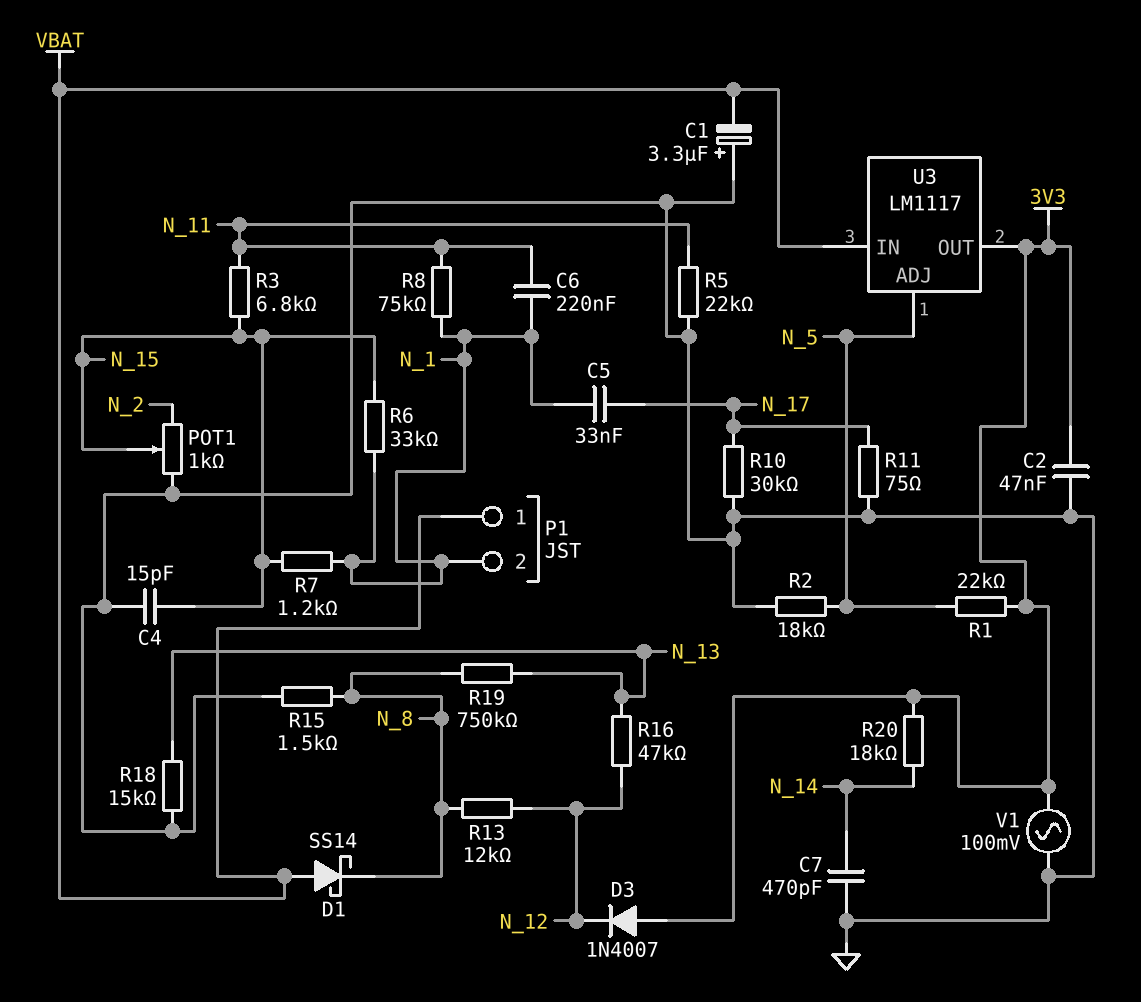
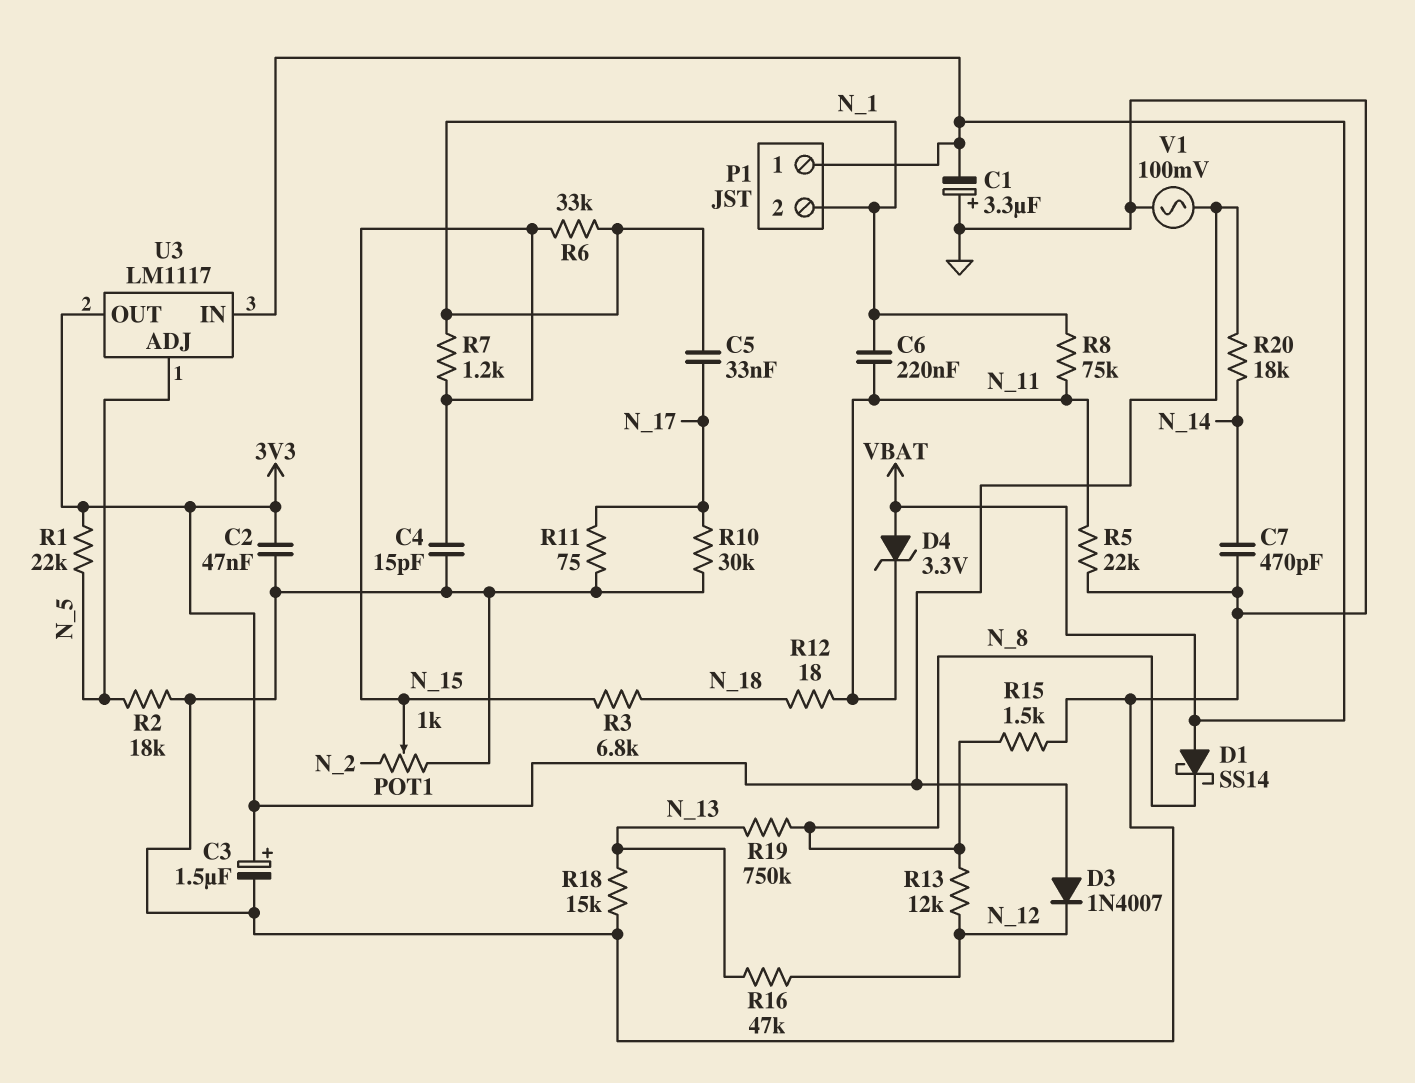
C3: none -> 1.5uF (plus 3V3, minus GND)
D4: none -> zener 3.3V (A VBAT, K N_11)
R3: 6.8k (N_11, N_15) -> 6.8k (N_15, N_18)
R12: none -> 18 (N_11, N_18)

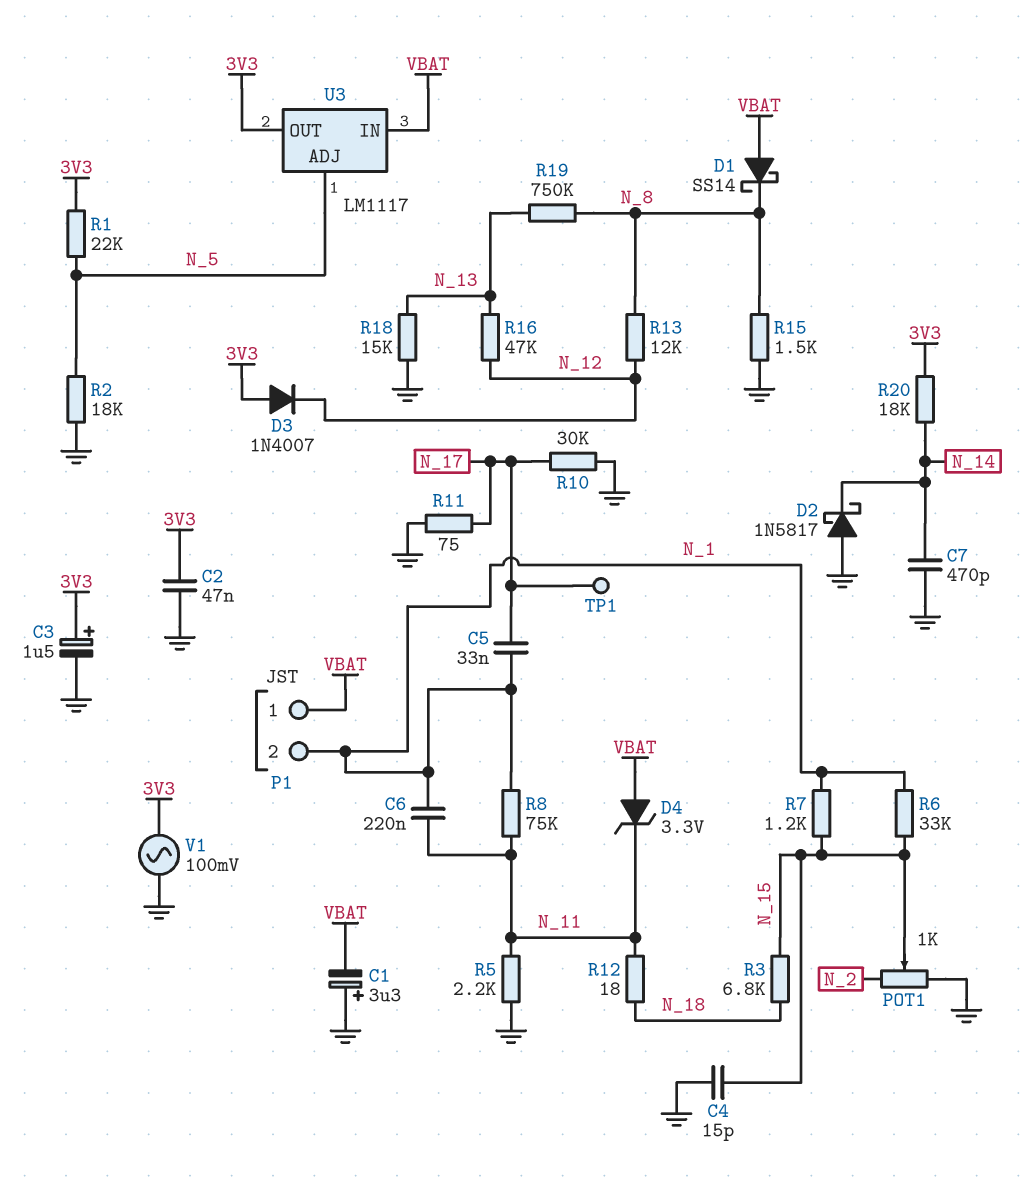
D2: none -> schottky 1N5817 (A GND, K N_14)
R5: 22k (GND, N_11) -> 2.2k (GND, N_11)
TP1: none -> test point (N_17)

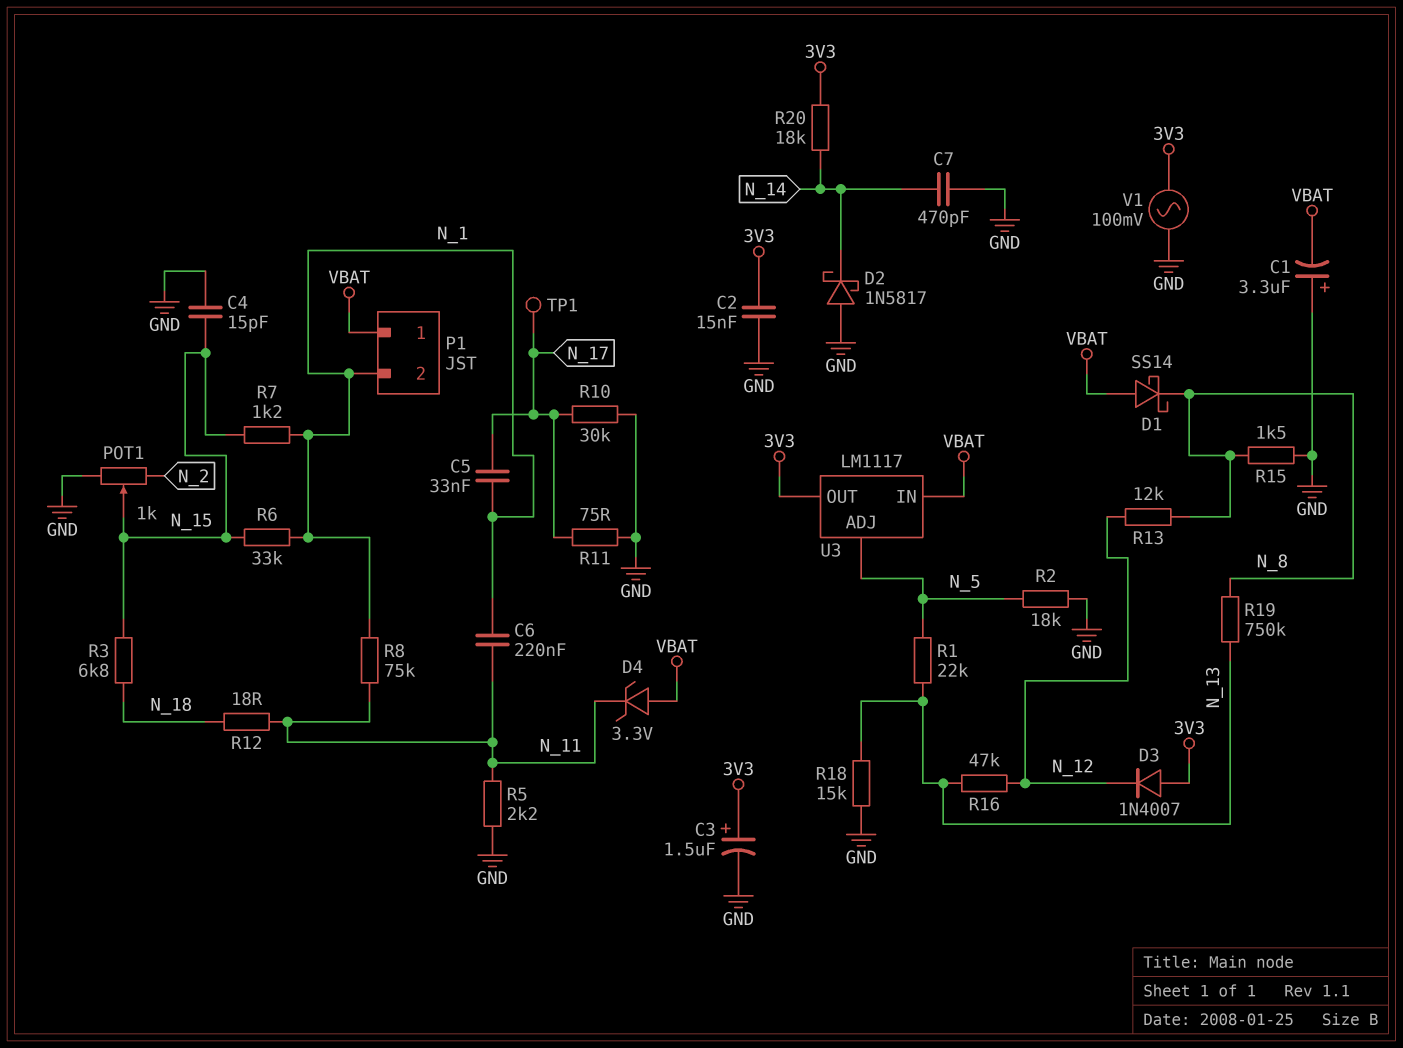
C2: 47nF (3V3, GND) -> 15nF (3V3, GND)
R1: 22k (3V3, N_5) -> 22k (N_5, N_13)

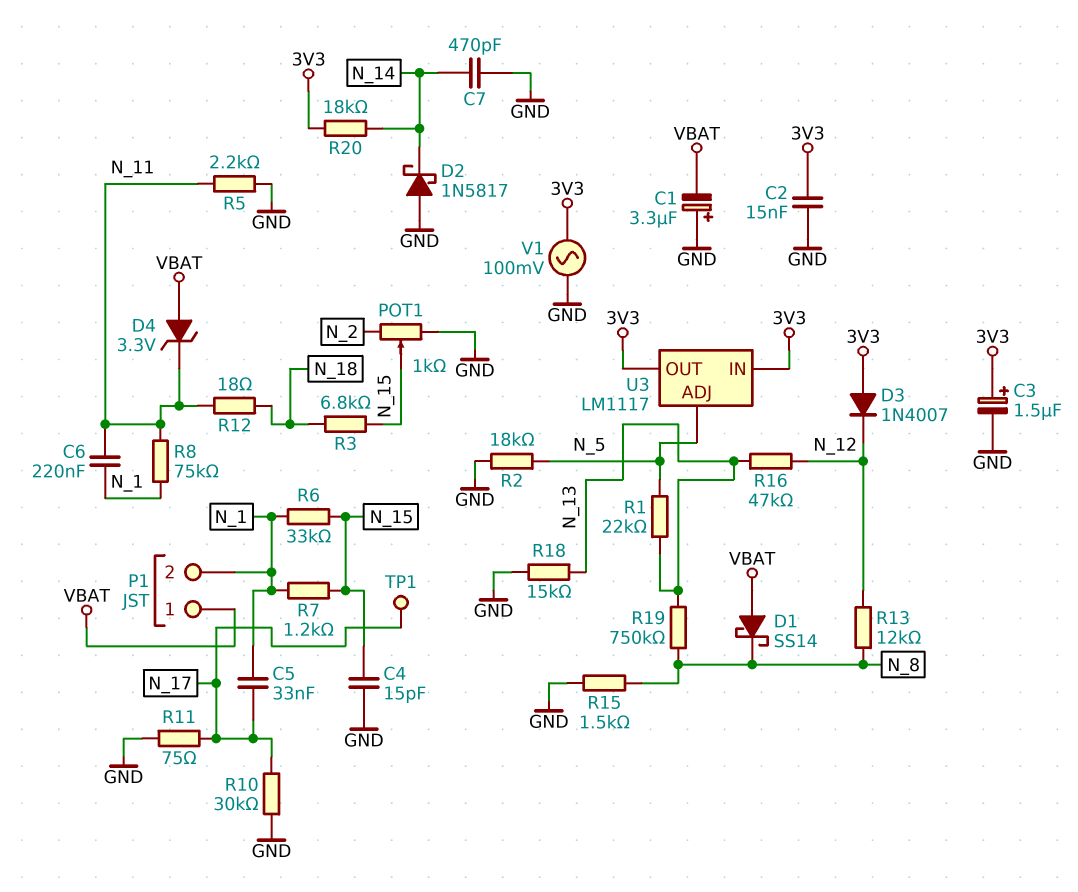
U3 pin IN: VBAT -> 3V3

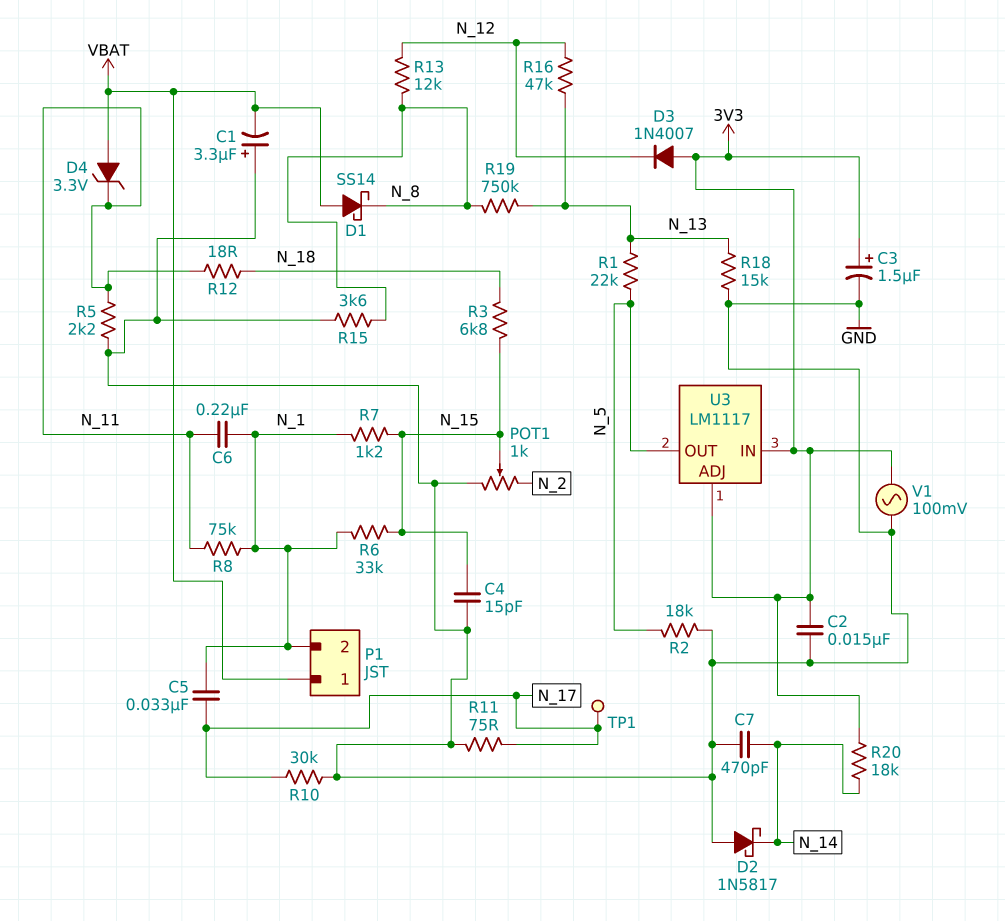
R15: 1.5k (GND, N_8) -> 3.6k (GND, N_8)
U3 pin ADJ: N_5 -> 3V3
U3 pin OUT: 3V3 -> N_5

